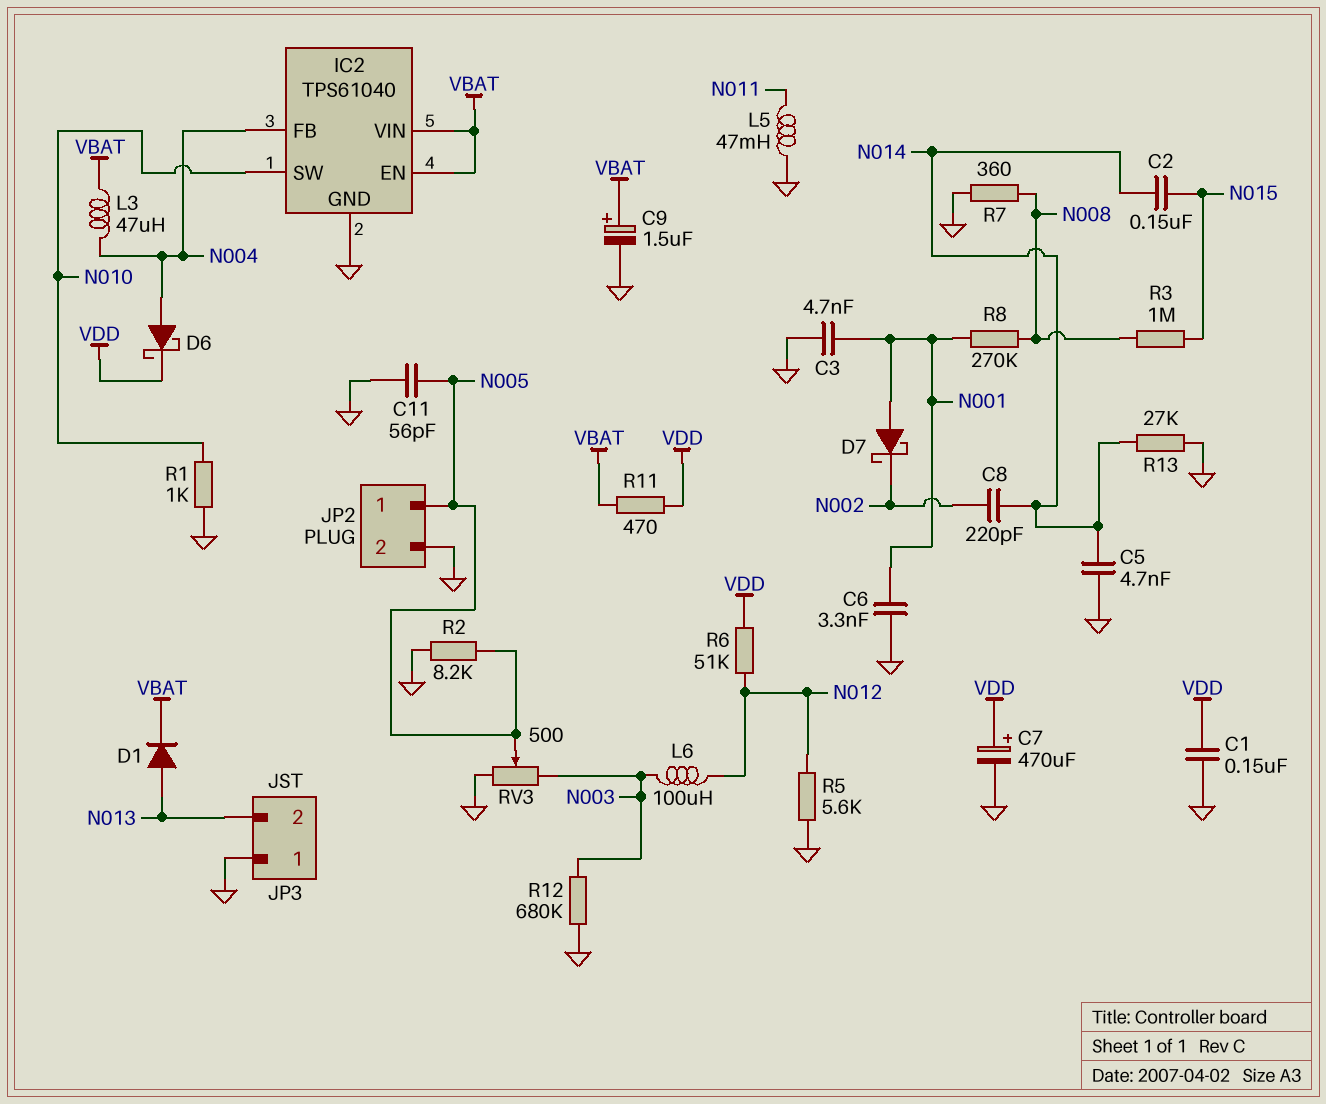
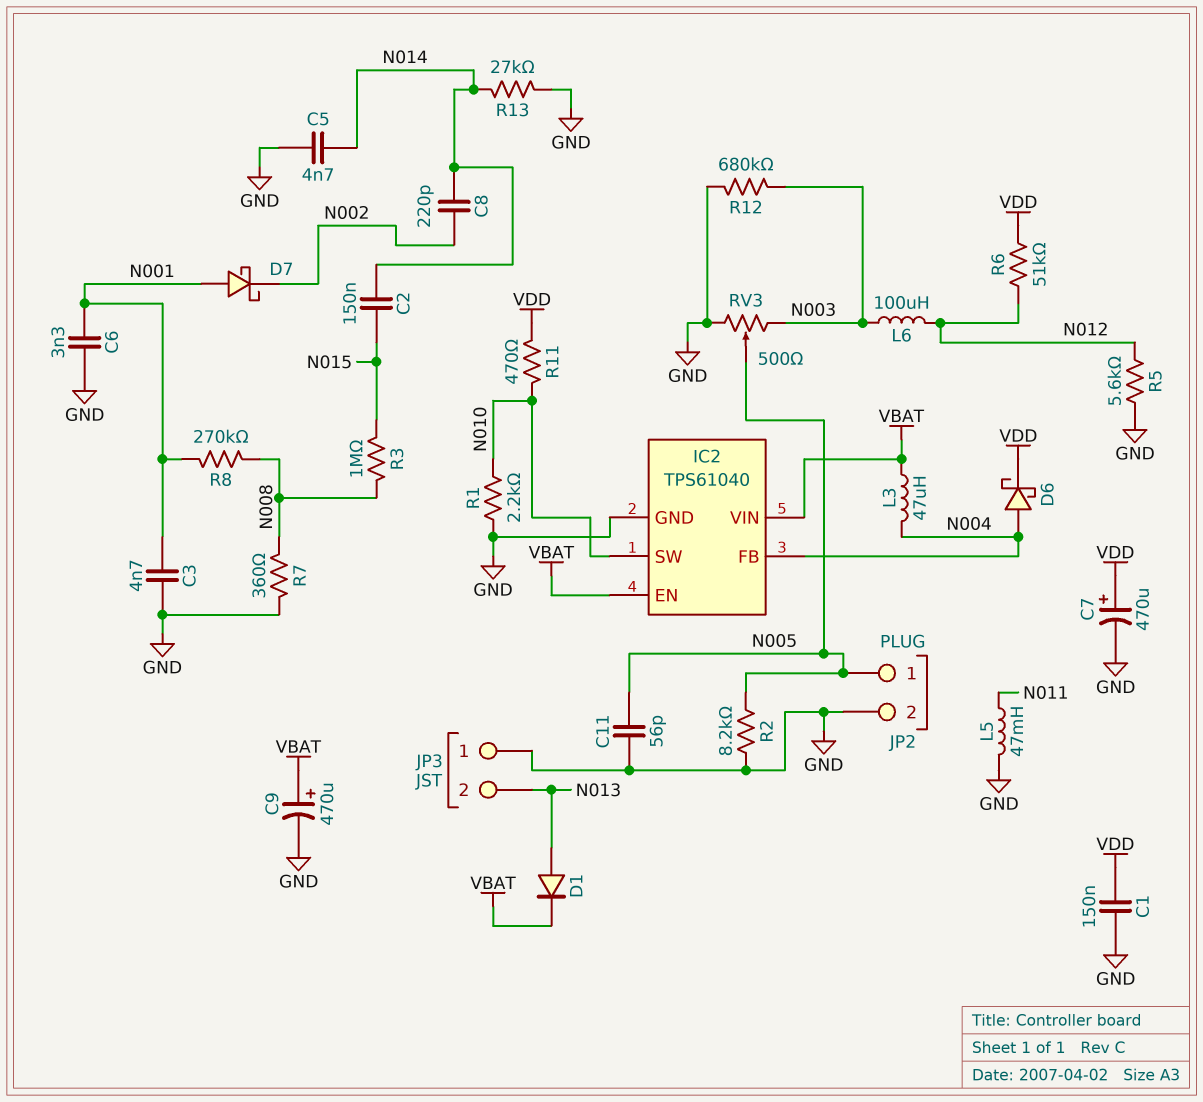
C9: 1.5uF (plus VBAT, minus GND) -> 470uF (plus VBAT, minus GND)
R1: 1k (GND, N010) -> 2.2k (GND, N010)
R11: 470 (VBAT, VDD) -> 470 (N010, VDD)

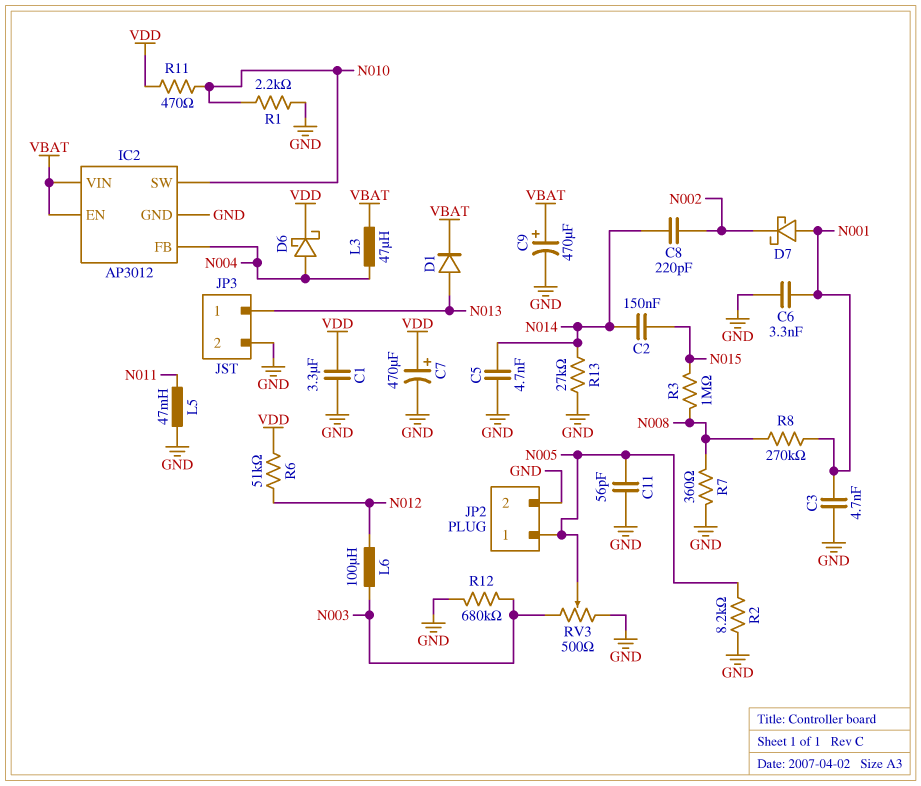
C1: 150nF (GND, VDD) -> 3.3uF (GND, VDD)
IC2: TPS61040 -> AP3012
JP3 pin 1: GND -> N013
JP3 pin 2: N013 -> GND
R5: 5.6k (GND, N012) -> none

